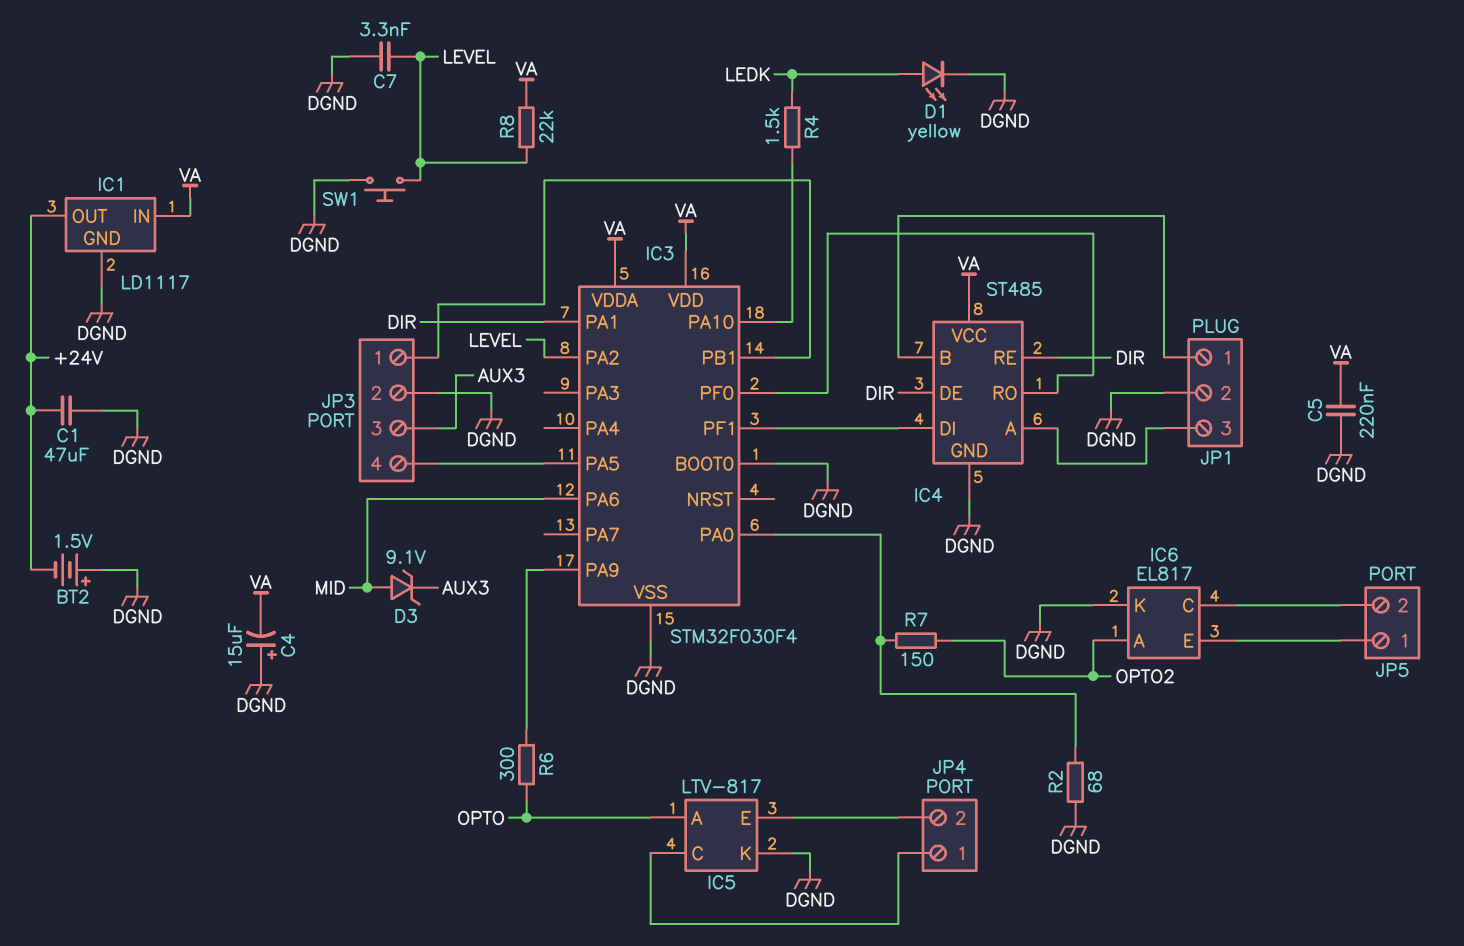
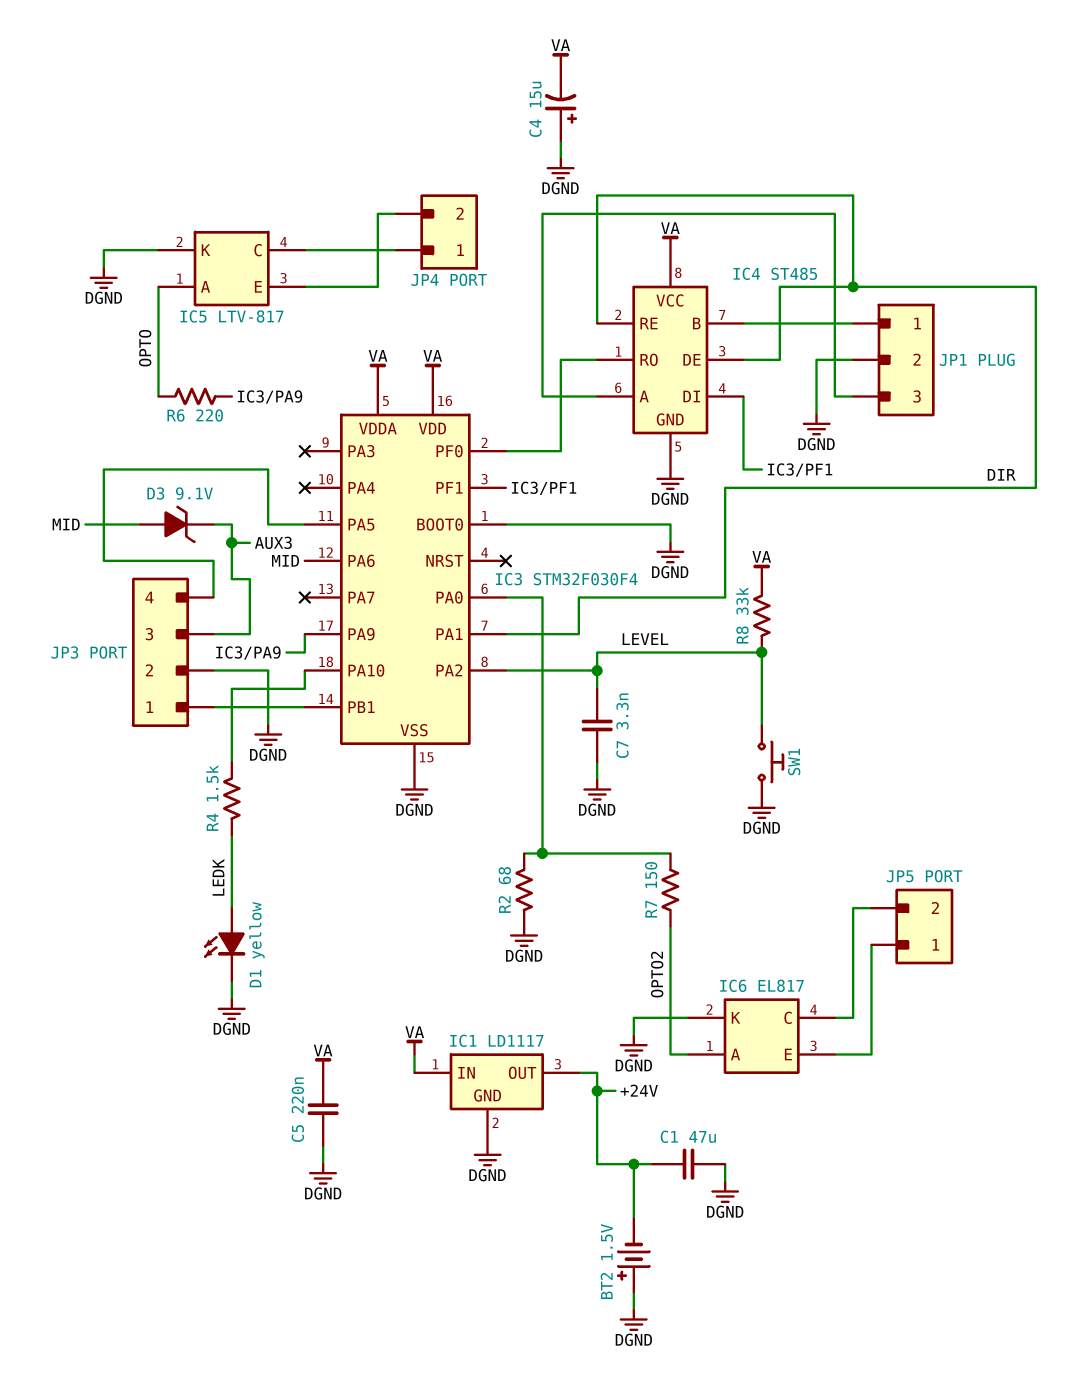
R6: 300 (IC3/PA9, OPTO) -> 220 (IC3/PA9, OPTO)
R8: 22k (LEVEL, VA) -> 33k (LEVEL, VA)

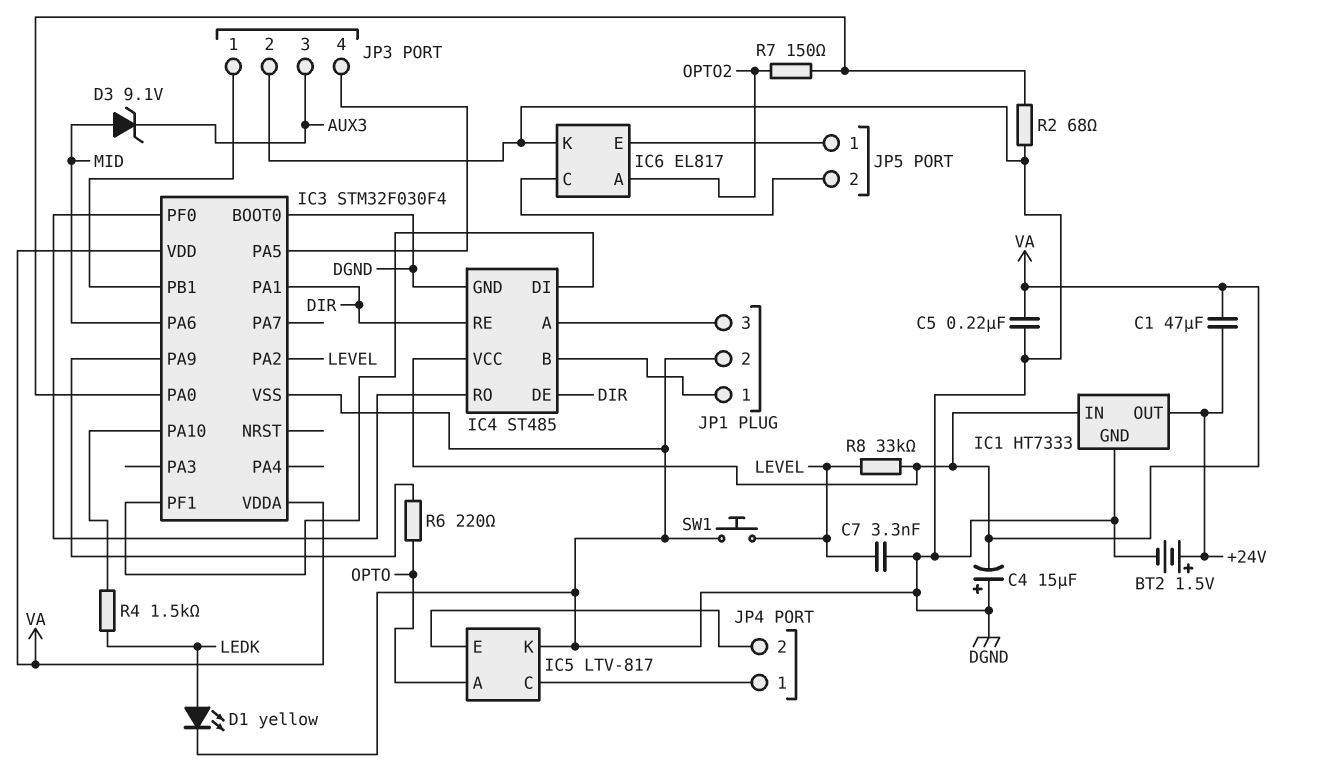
BT2: 1.5V (plus DGND, minus +24V) -> 1.5V (plus +24V, minus DGND)
C1: 47uF (+24V, DGND) -> 47uF (+24V, VA)
IC1: LD1117 -> HT7333

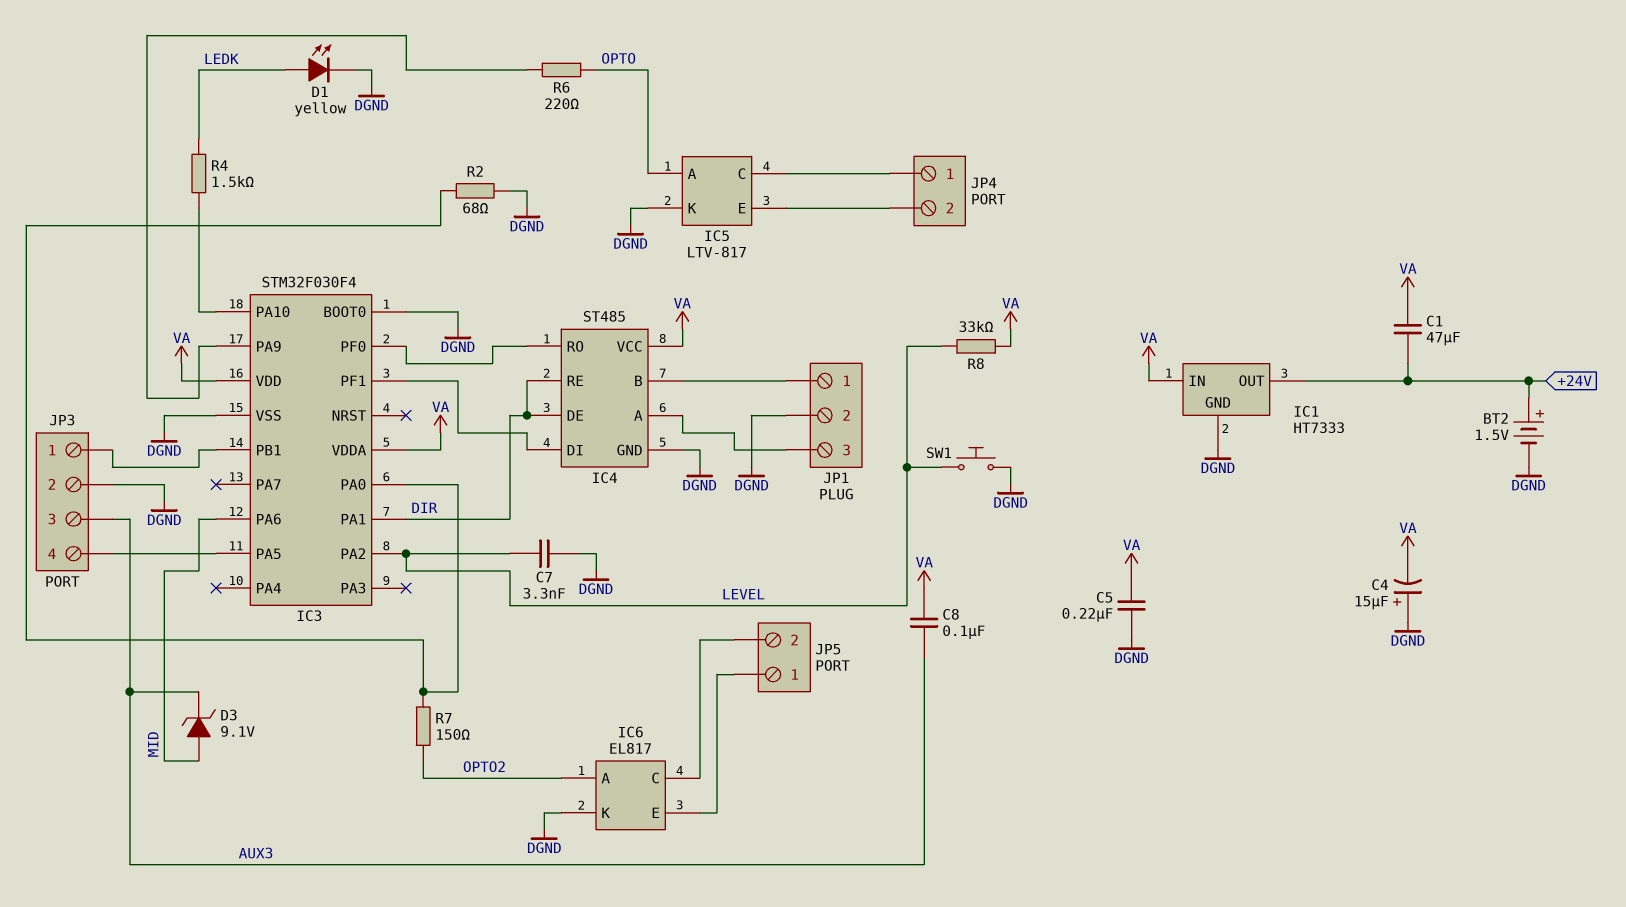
C8: none -> 100nF (AUX3, VA)

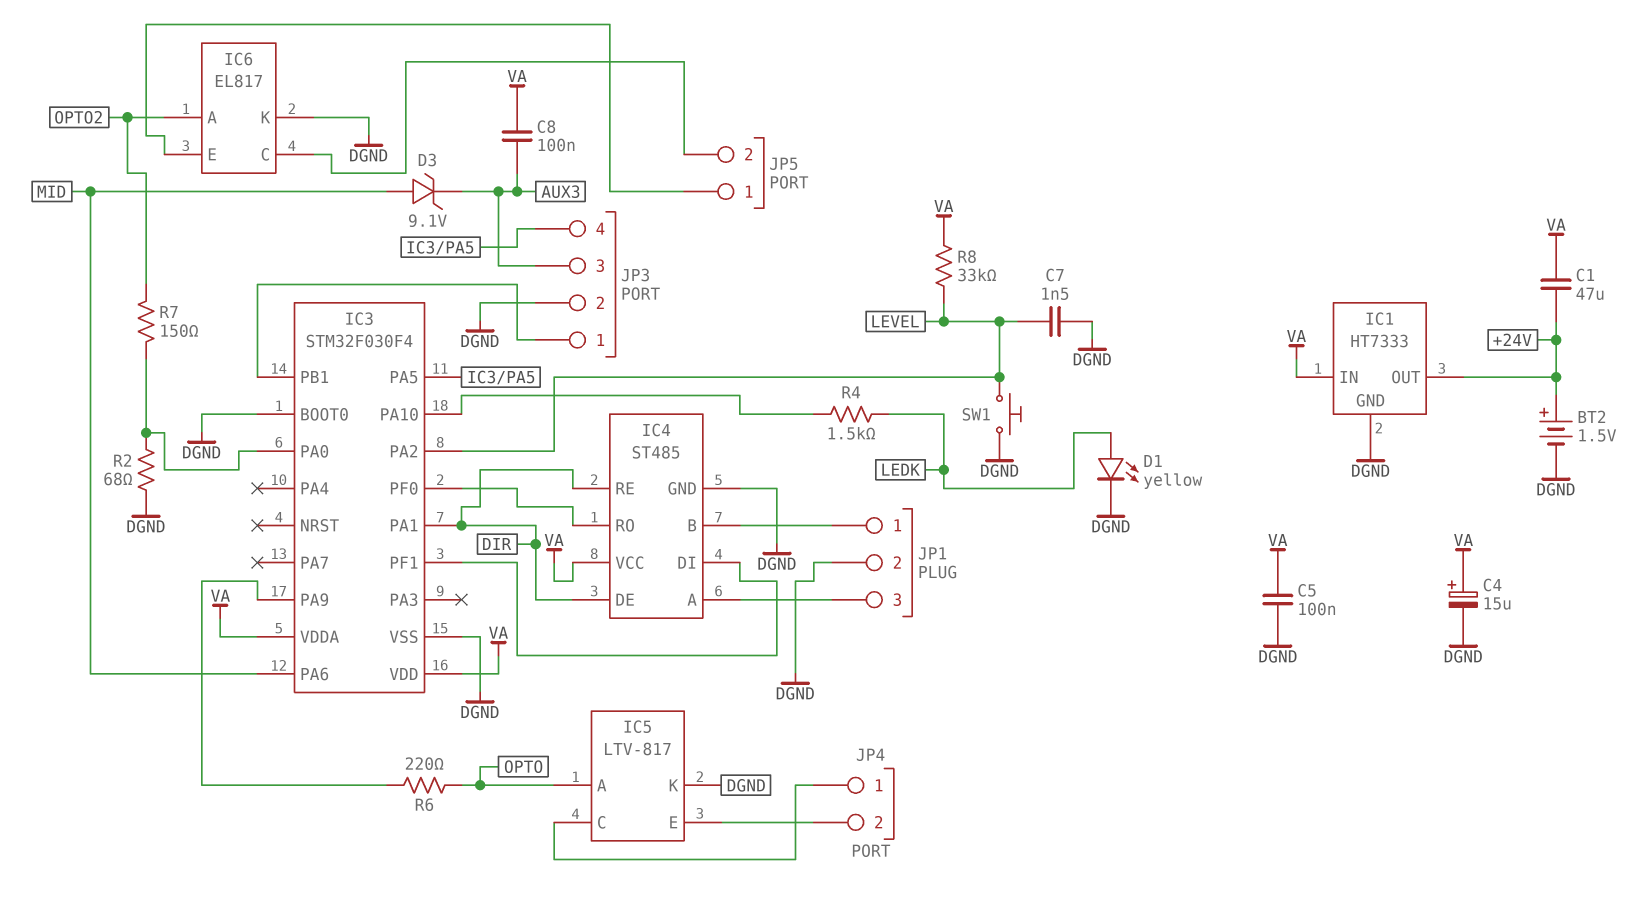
C4: 15uF (plus DGND, minus VA) -> 15uF (plus VA, minus DGND)
C5: 220nF (DGND, VA) -> 100nF (DGND, VA)
C7: 3.3nF (DGND, LEVEL) -> 1.5nF (DGND, LEVEL)

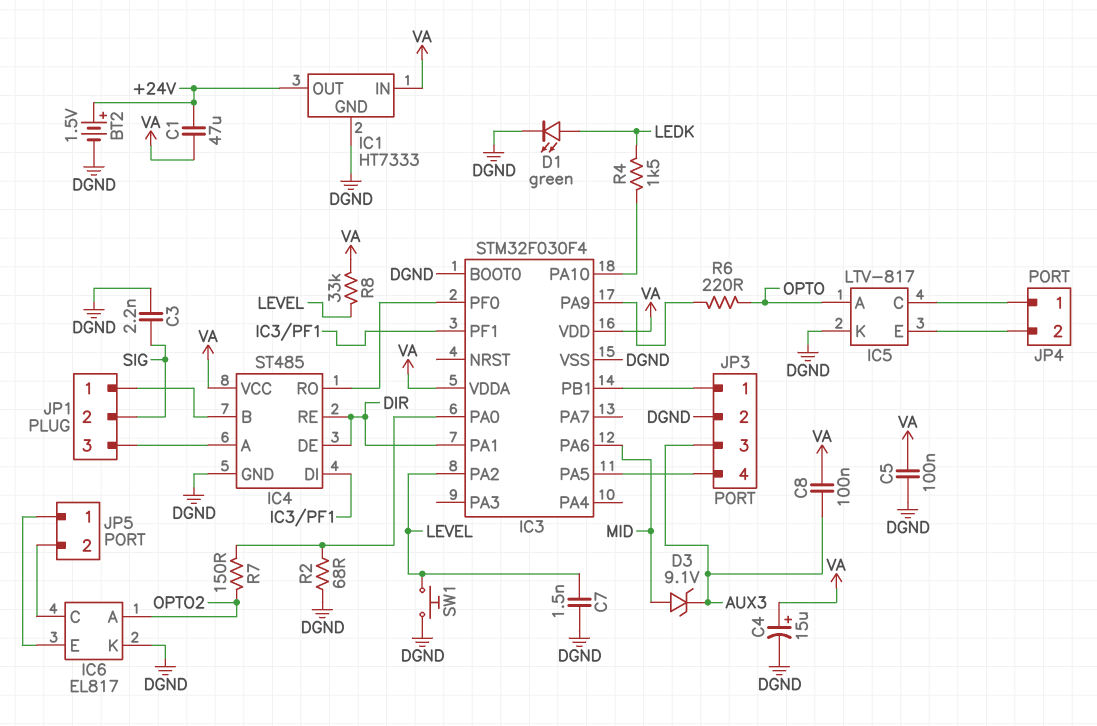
C3: none -> 2.2nF (DGND, SIG)
D1: LED yellow (A LEDK, K DGND) -> LED green (A LEDK, K DGND)
JP1 pin 2: DGND -> SIG

